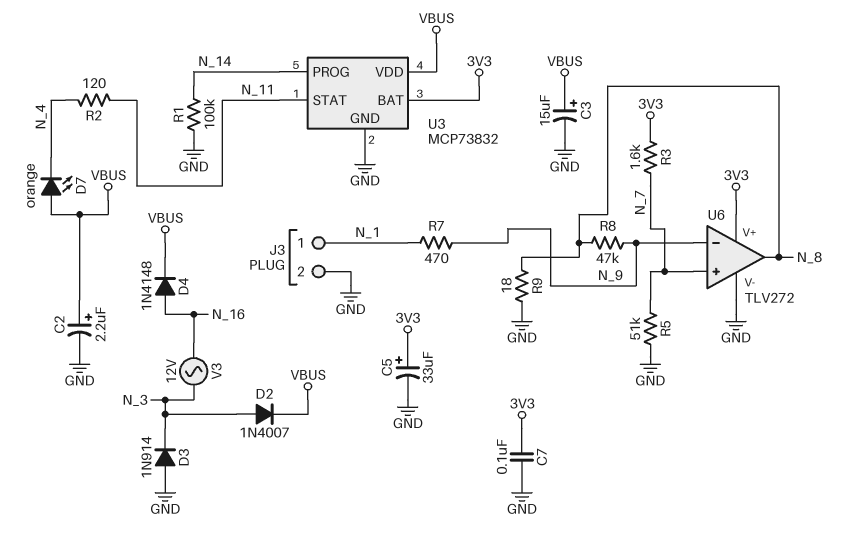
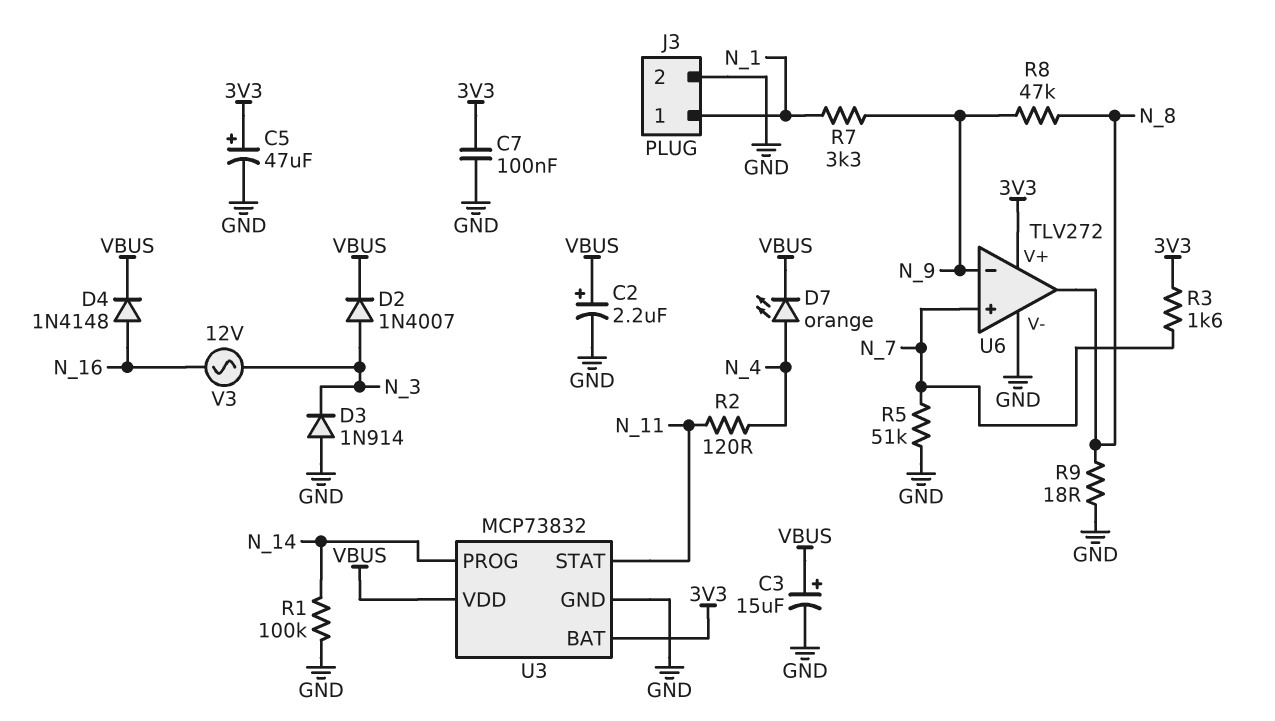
C5: 33uF (plus 3V3, minus GND) -> 47uF (plus 3V3, minus GND)
D7: LED orange (A VBUS, K N_4) -> LED orange (A N_4, K VBUS)
R7: 470 (N_1, N_9) -> 3.3k (N_1, N_9)

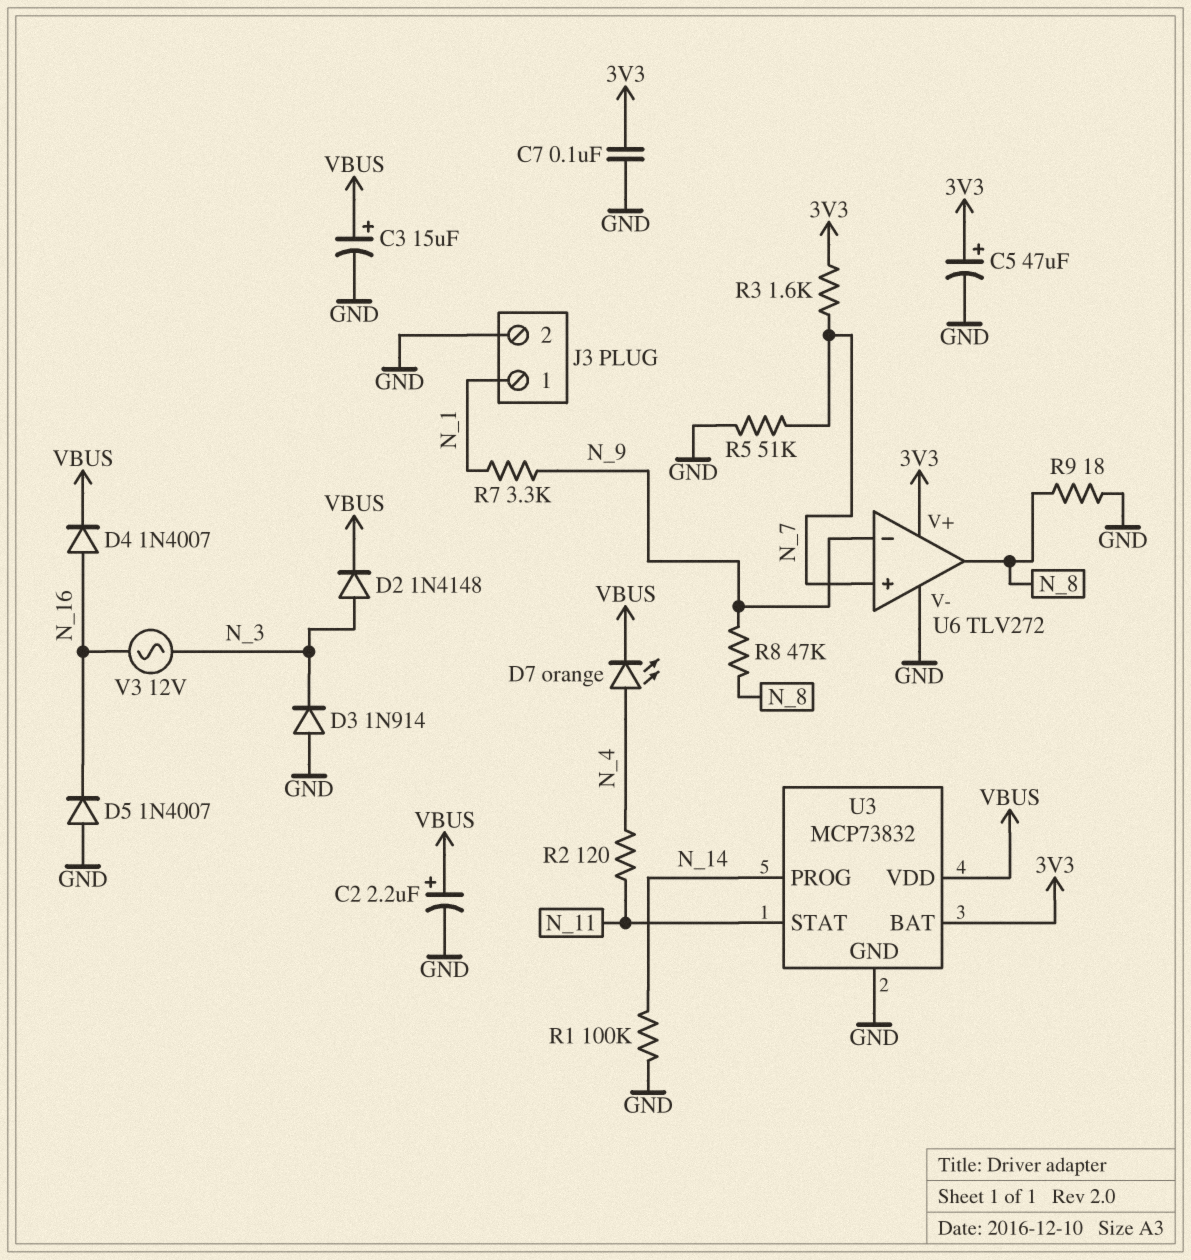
D2: diode 1N4007 (A N_3, K VBUS) -> diode 1N4148 (A N_3, K VBUS)
D4: diode 1N4148 (A N_16, K VBUS) -> diode 1N4007 (A N_16, K VBUS)
D5: none -> diode 1N4007 (A GND, K N_16)

